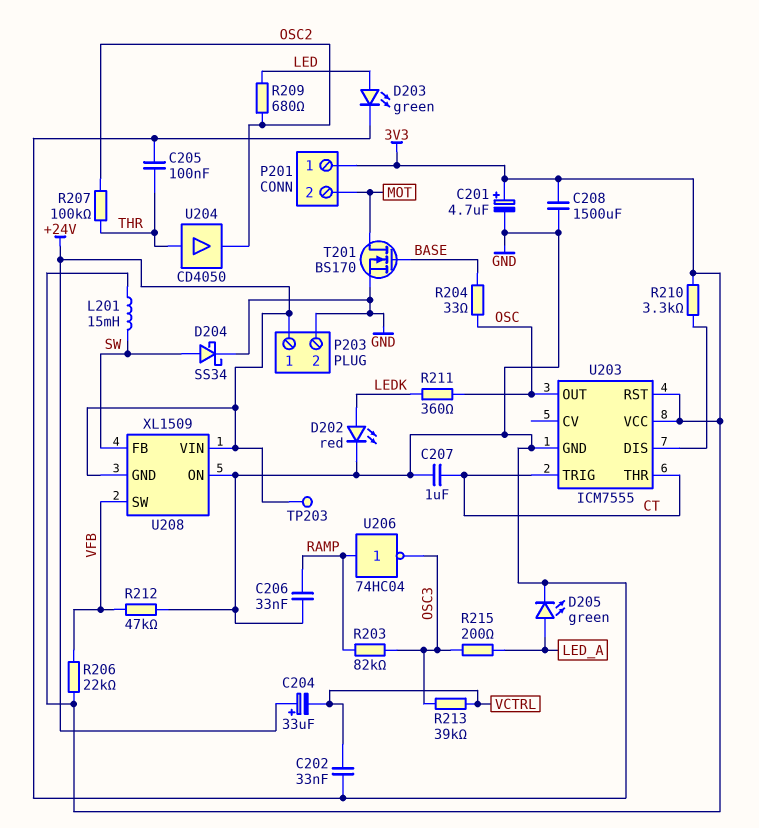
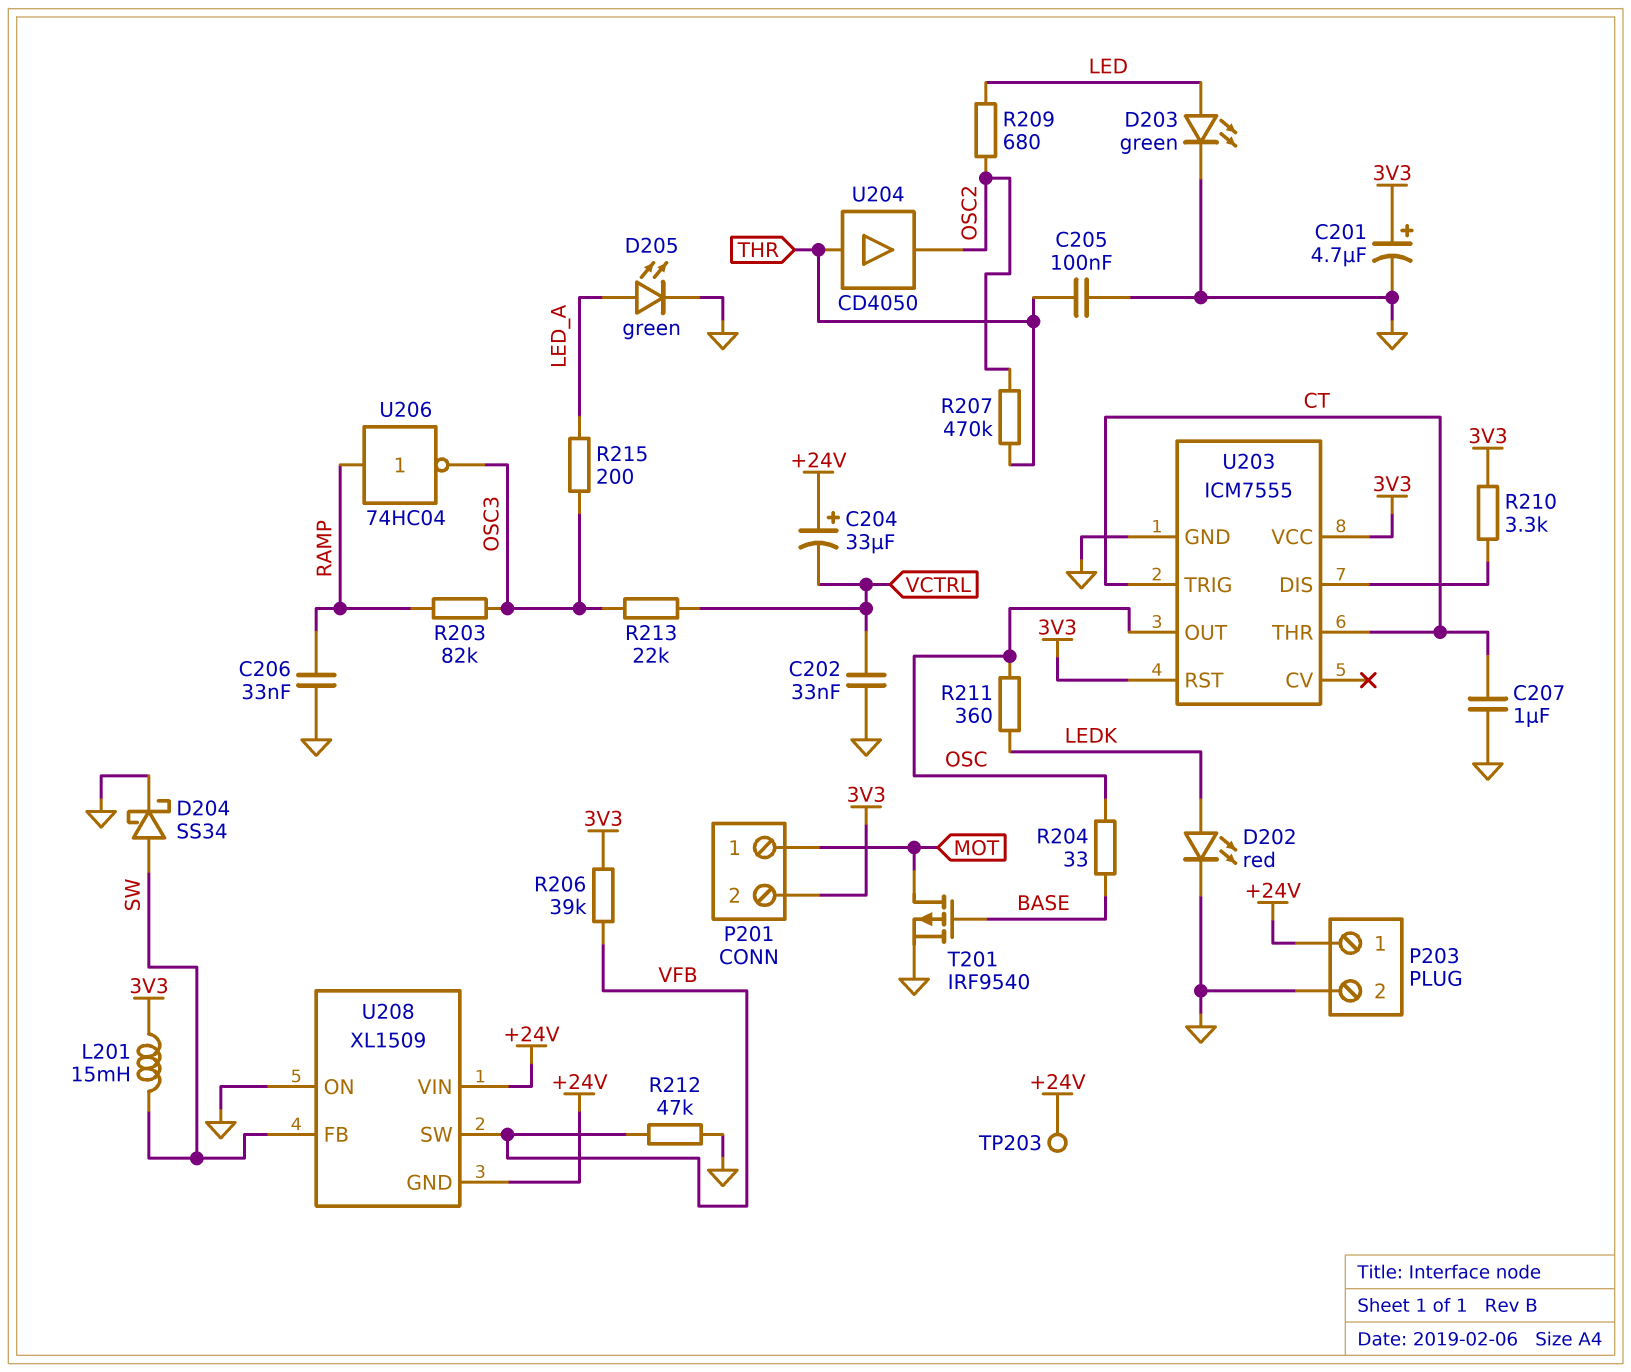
C208: 1500uF (3V3, GND) -> none
P201 pin 1: 3V3 -> MOT
P201 pin 2: MOT -> 3V3
R206: 22k (3V3, VFB) -> 39k (3V3, VFB)
R207: 100k (OSC2, THR) -> 470k (OSC2, THR)
R213: 39k (OSC3, VCTRL) -> 22k (OSC3, VCTRL)
T201: NMOS BS170 (G BASE, D MOT, S GND) -> PMOS IRF9540 (G BASE, D MOT, S GND)

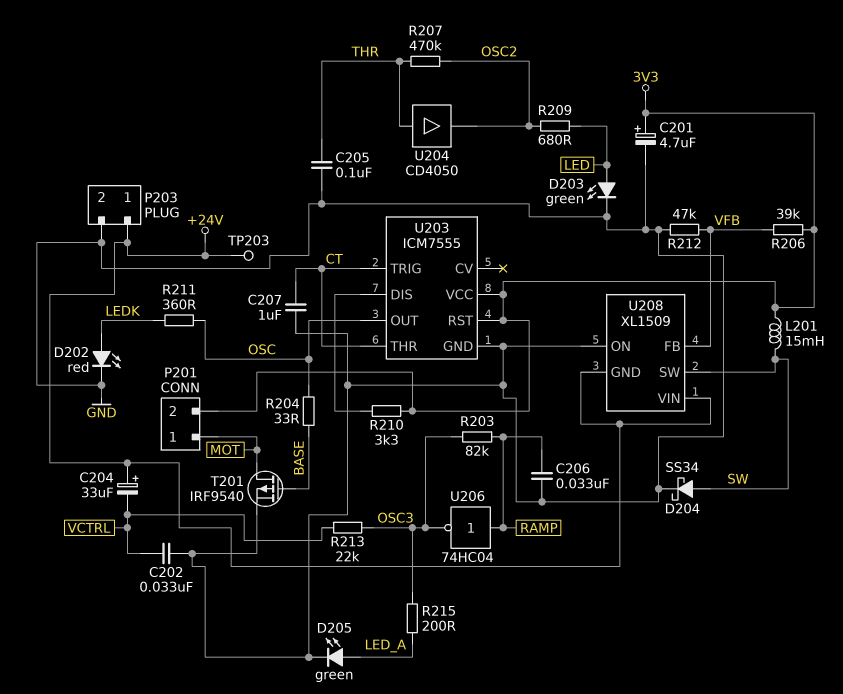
U208 pin FB: SW -> VFB
U208 pin SW: VFB -> SW

